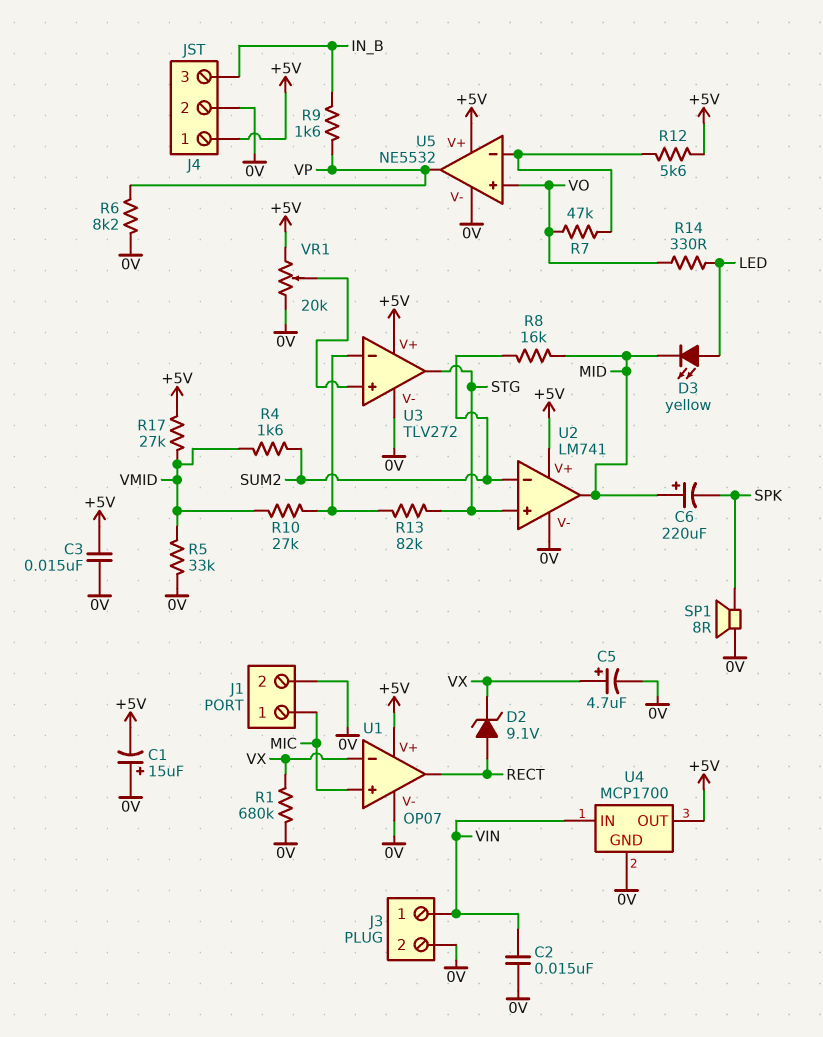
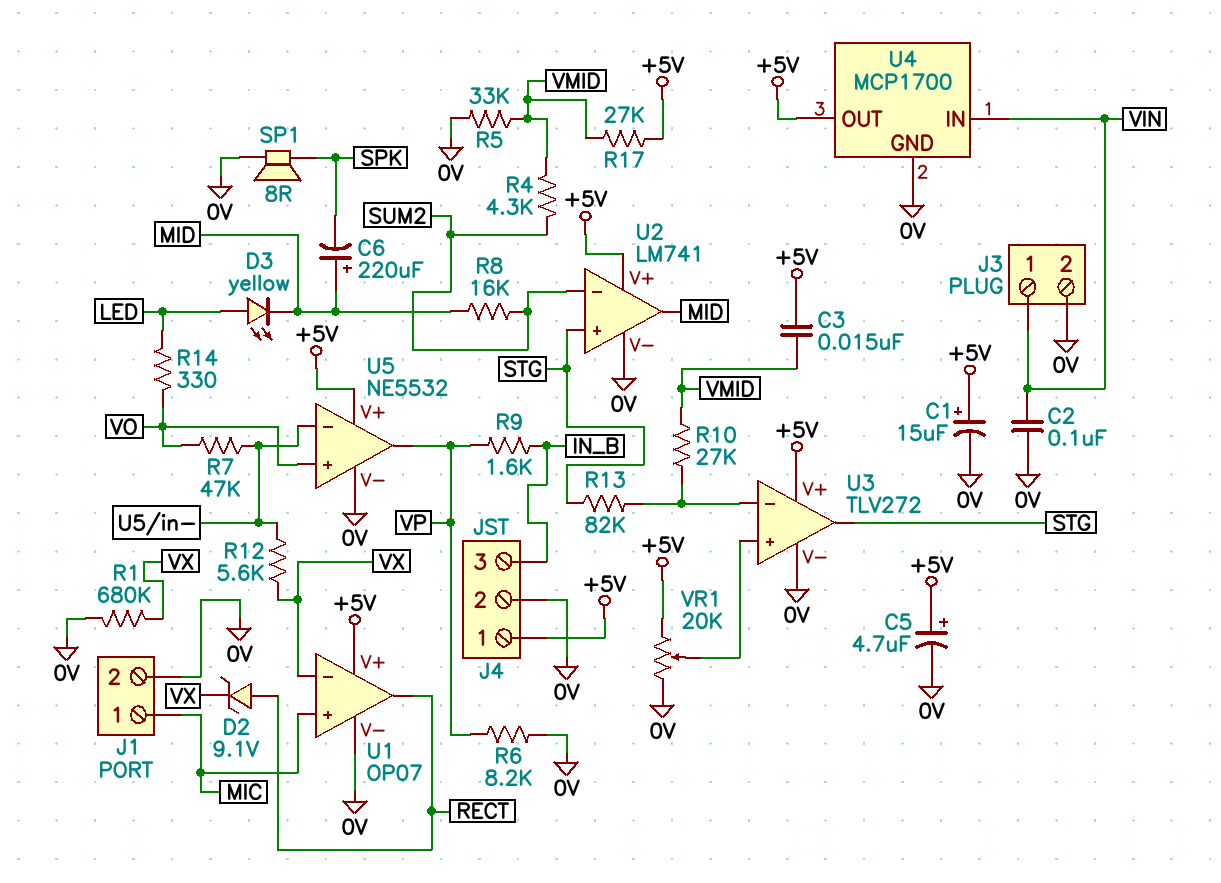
C1: 15uF (plus 0V, minus +5V) -> 15uF (plus +5V, minus 0V)
C2: 15nF (0V, VIN) -> 100nF (0V, VIN)
C3: 15nF (+5V, 0V) -> 15nF (+5V, VMID)
C5: 4.7uF (plus VX, minus 0V) -> 4.7uF (plus +5V, minus 0V)
R4: 1.6k (SUM2, VMID) -> 4.3k (SUM2, VMID)
R12: 5.6k (+5V, U5/in-) -> 5.6k (U5/in-, VX)

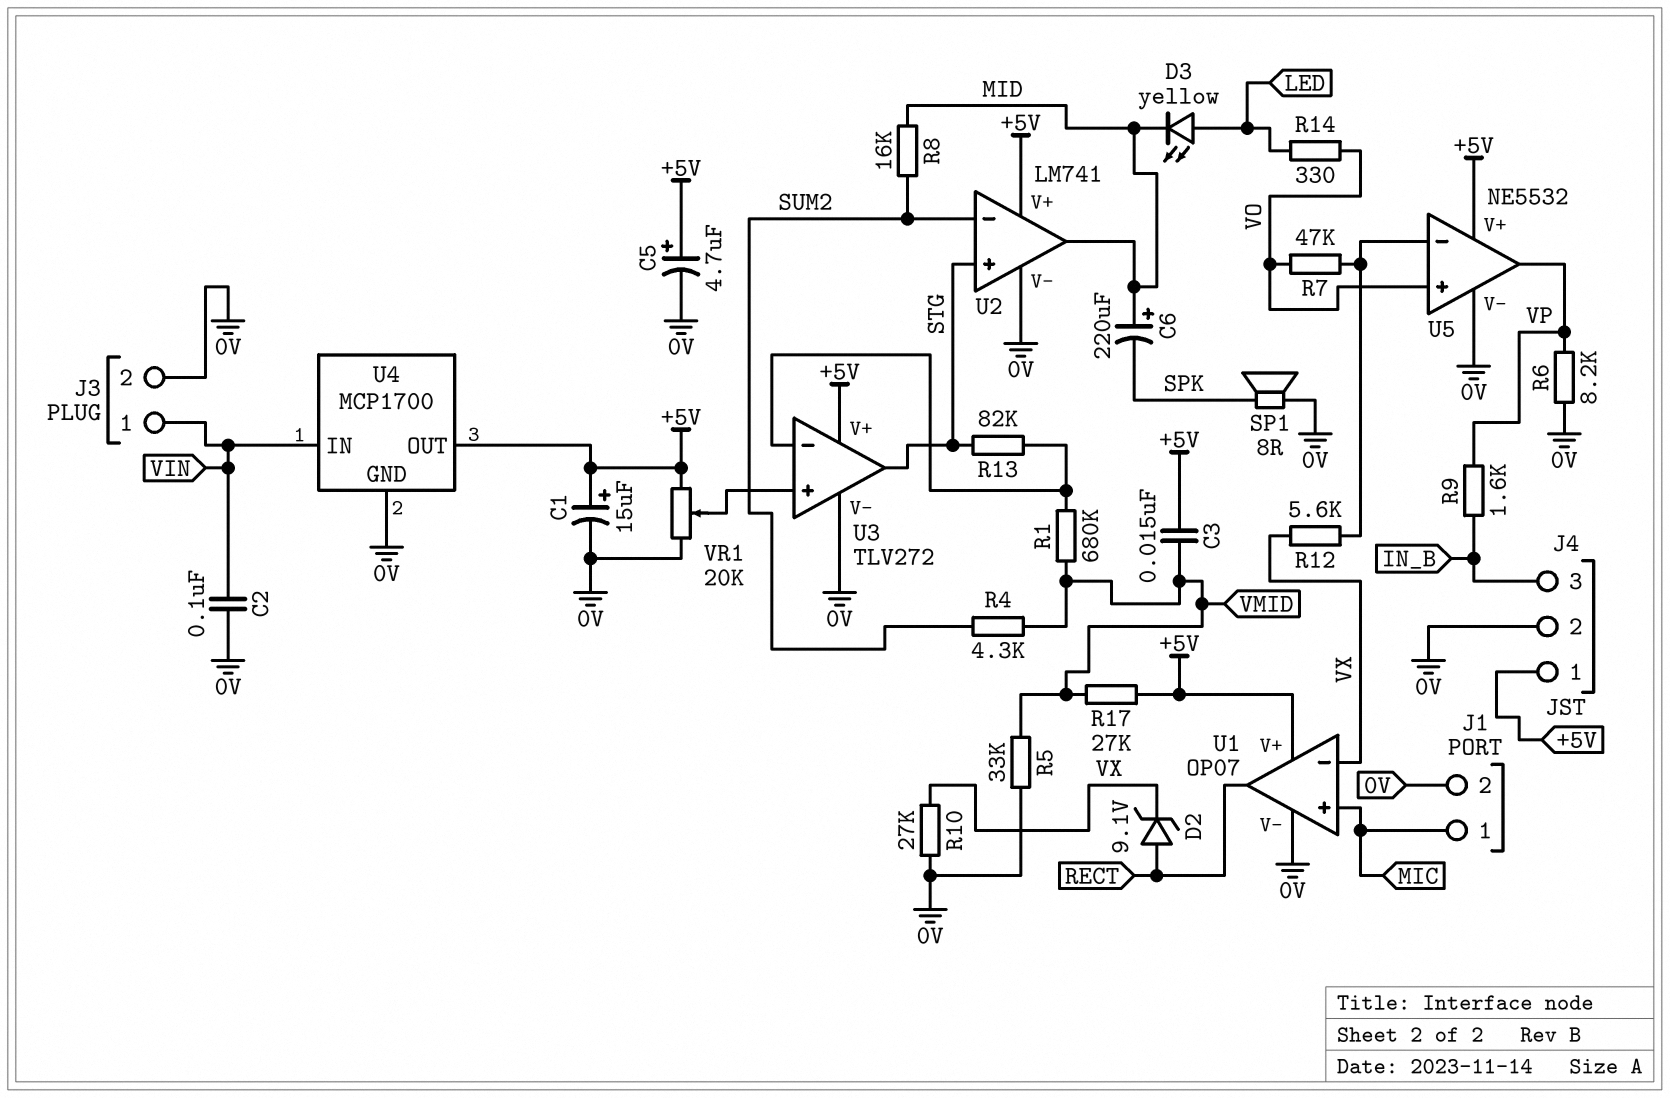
R1: 680k (0V, VX) -> 680k (U3/in-, VMID)
R10: 27k (U3/in-, VMID) -> 27k (0V, VX)

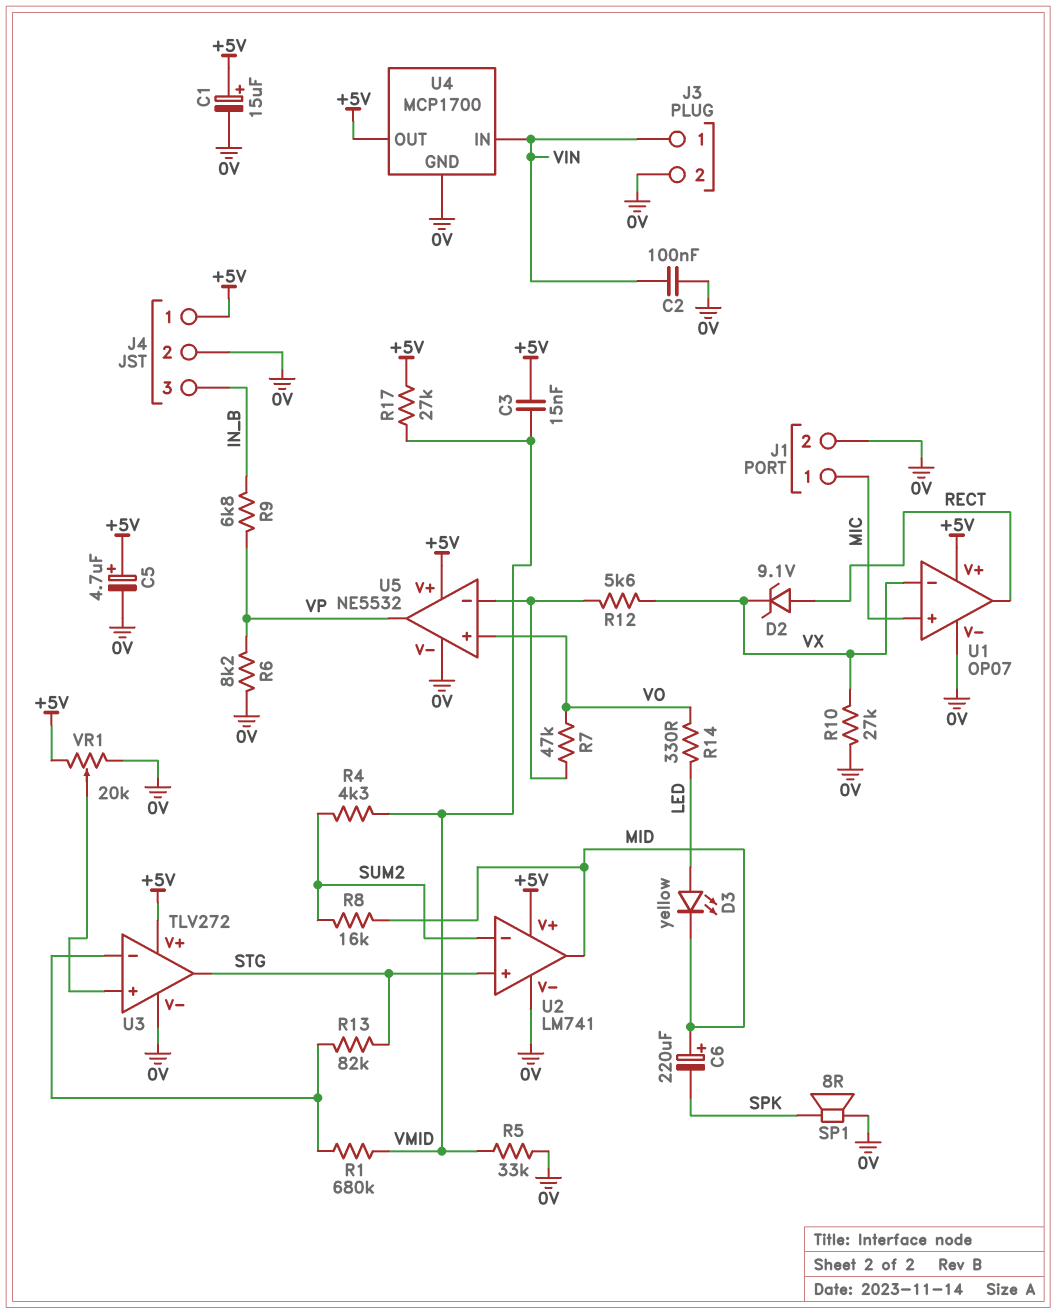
R9: 1.6k (IN_B, VP) -> 6.8k (IN_B, VP)

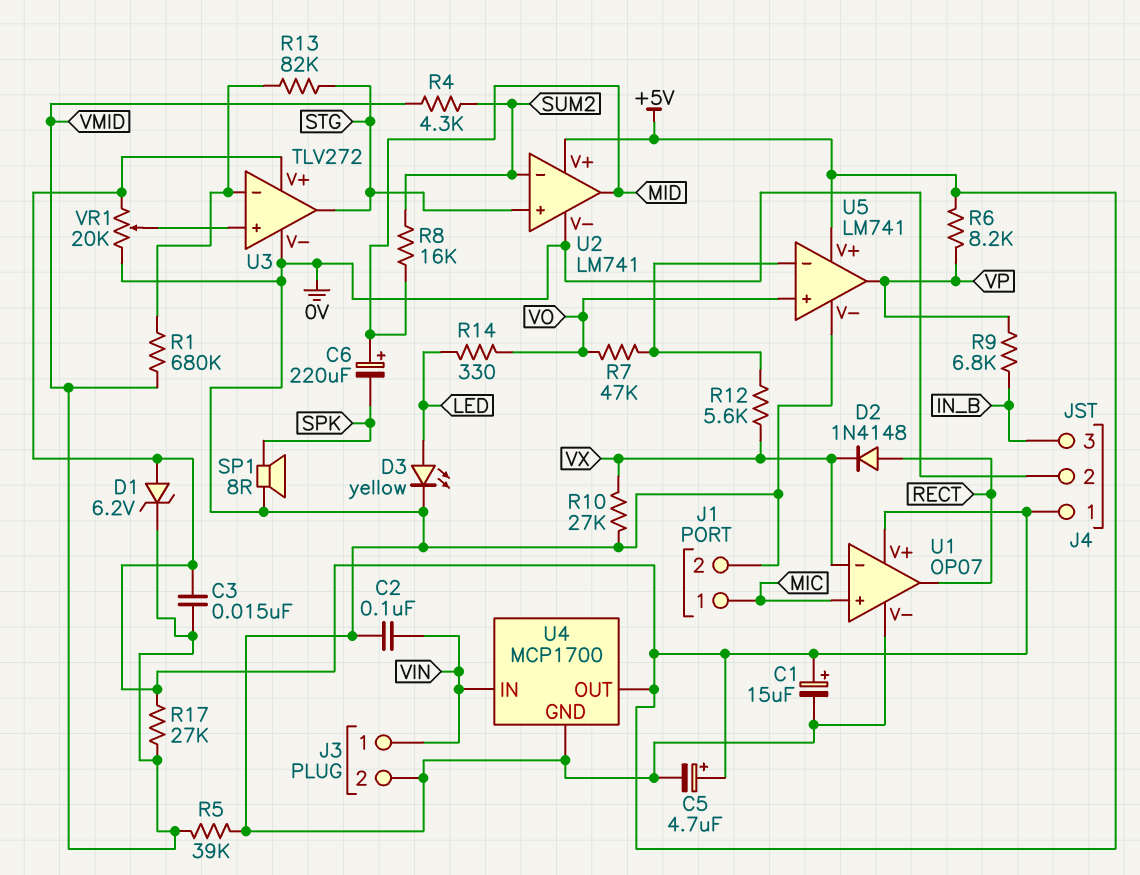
D1: none -> zener 6.2V (A +5V, K VMID)
D2: zener 9.1V (A RECT, K VX) -> diode 1N4148 (A RECT, K VX)
D3: LED yellow (A LED, K MID) -> LED yellow (A LED, K 0V)
R5: 33k (0V, VMID) -> 39k (0V, VMID)
R6: 8.2k (0V, VP) -> 8.2k (+5V, VP)
U5: NE5532 -> LM741

